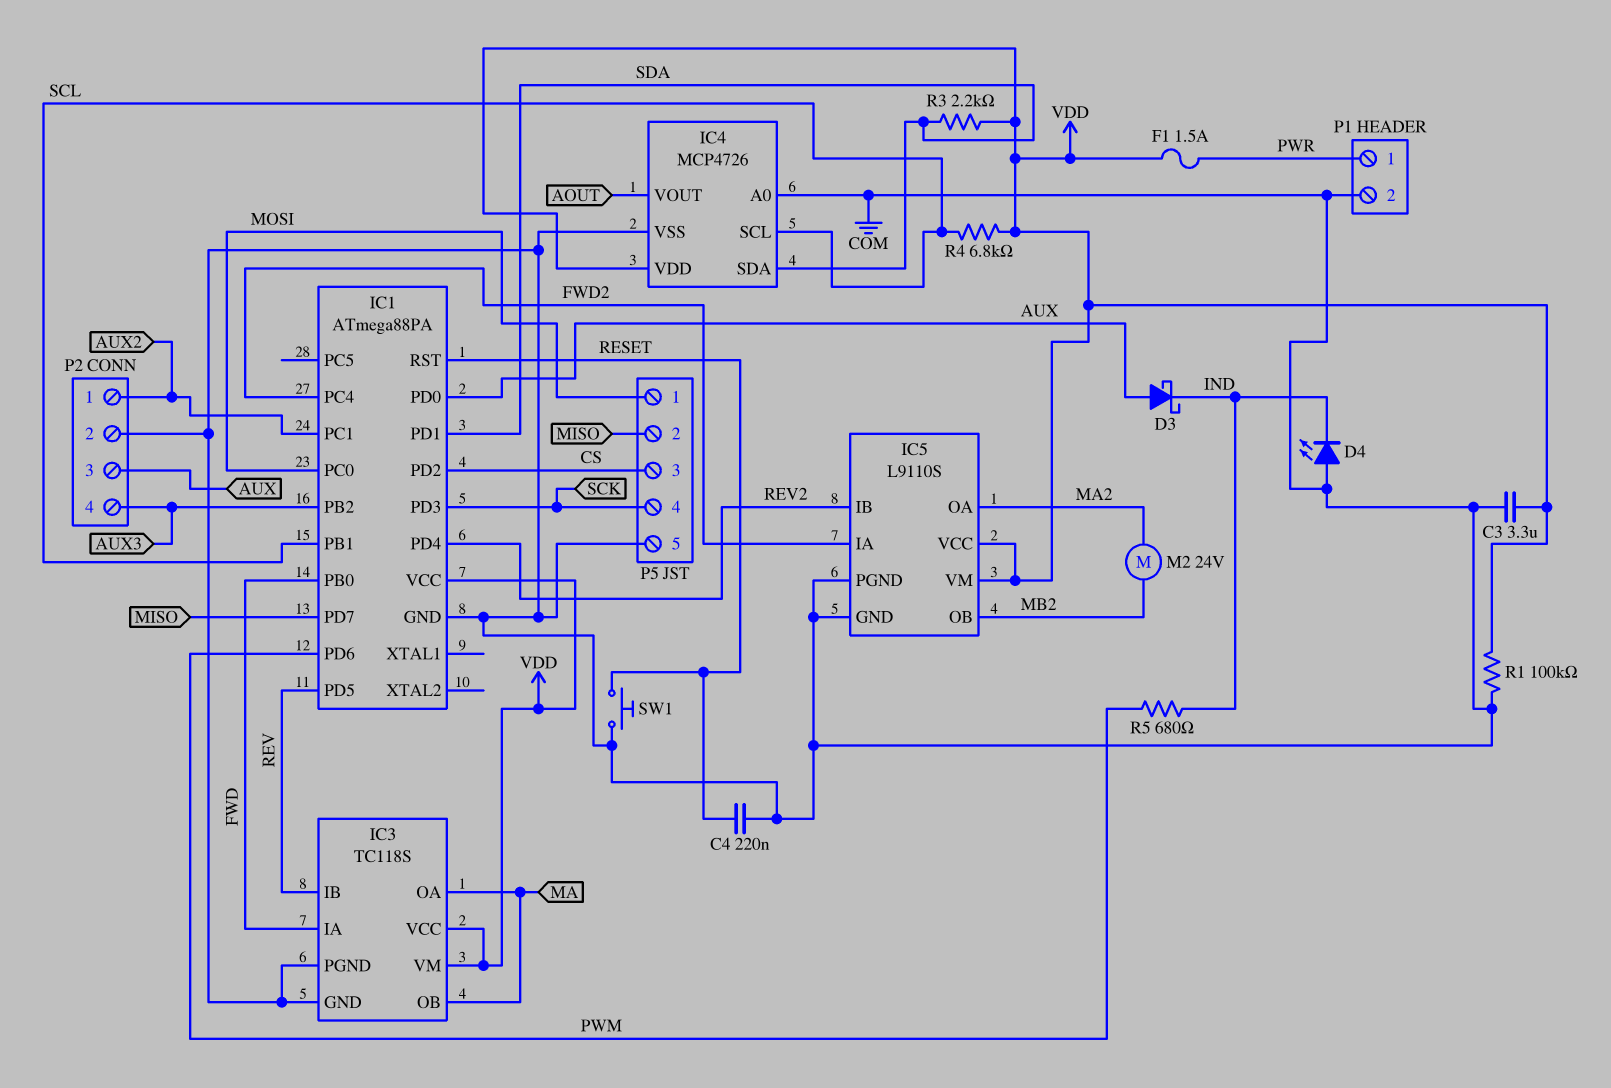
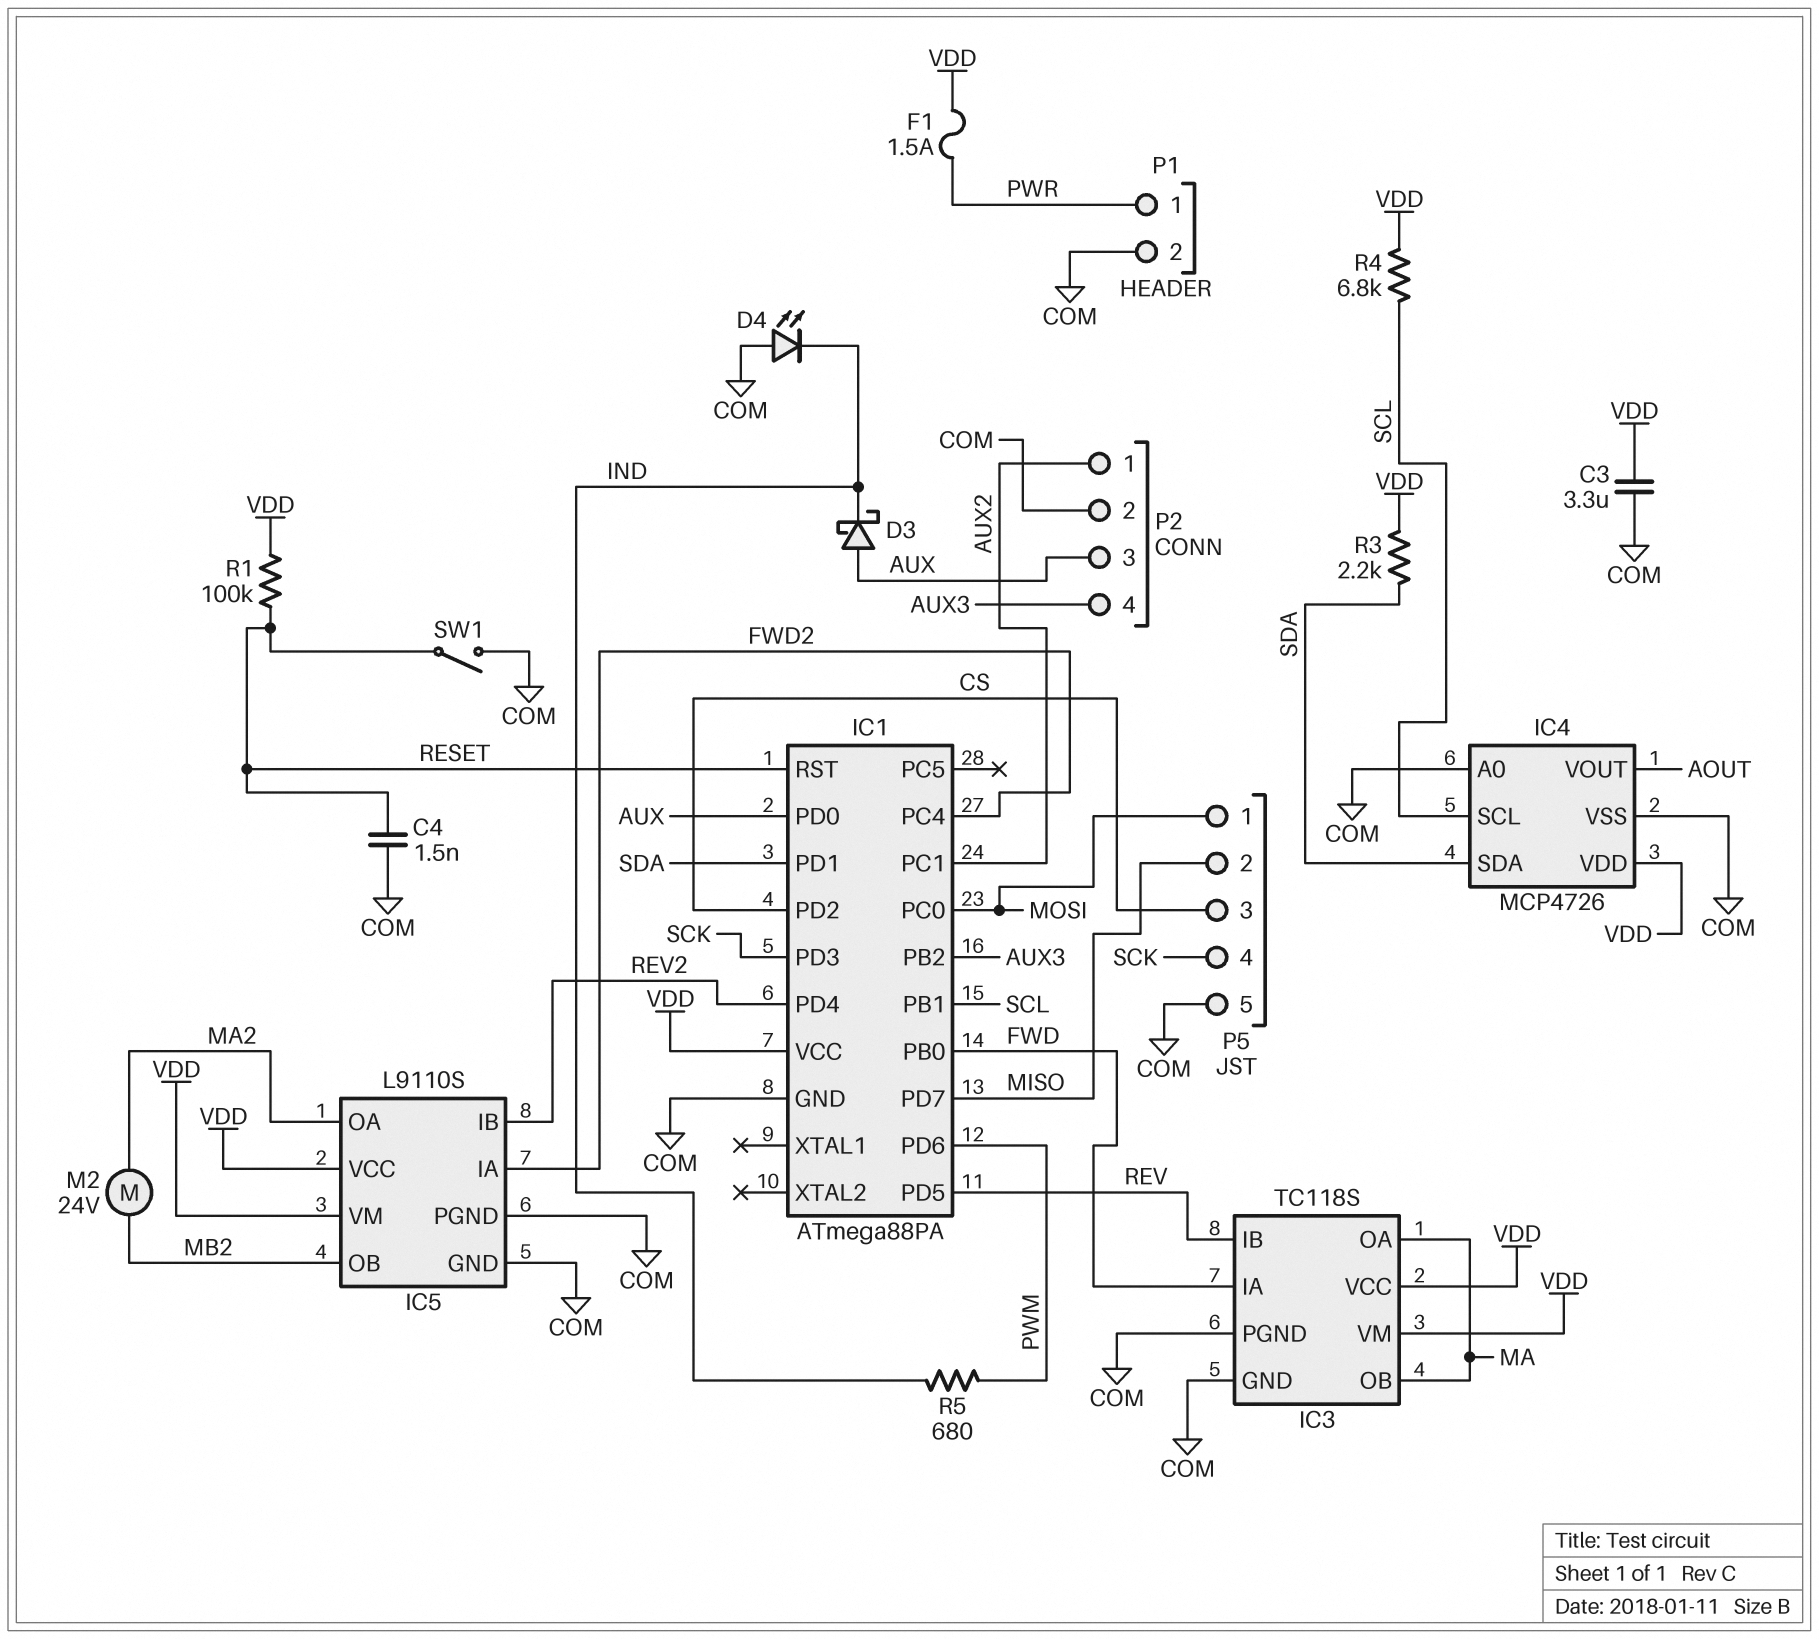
C4: 220nF (COM, RESET) -> 1.5nF (COM, RESET)
R1: 100k (COM, VDD) -> 100k (RESET, VDD)
SW1: button (COM, RESET) -> switch (COM, RESET)

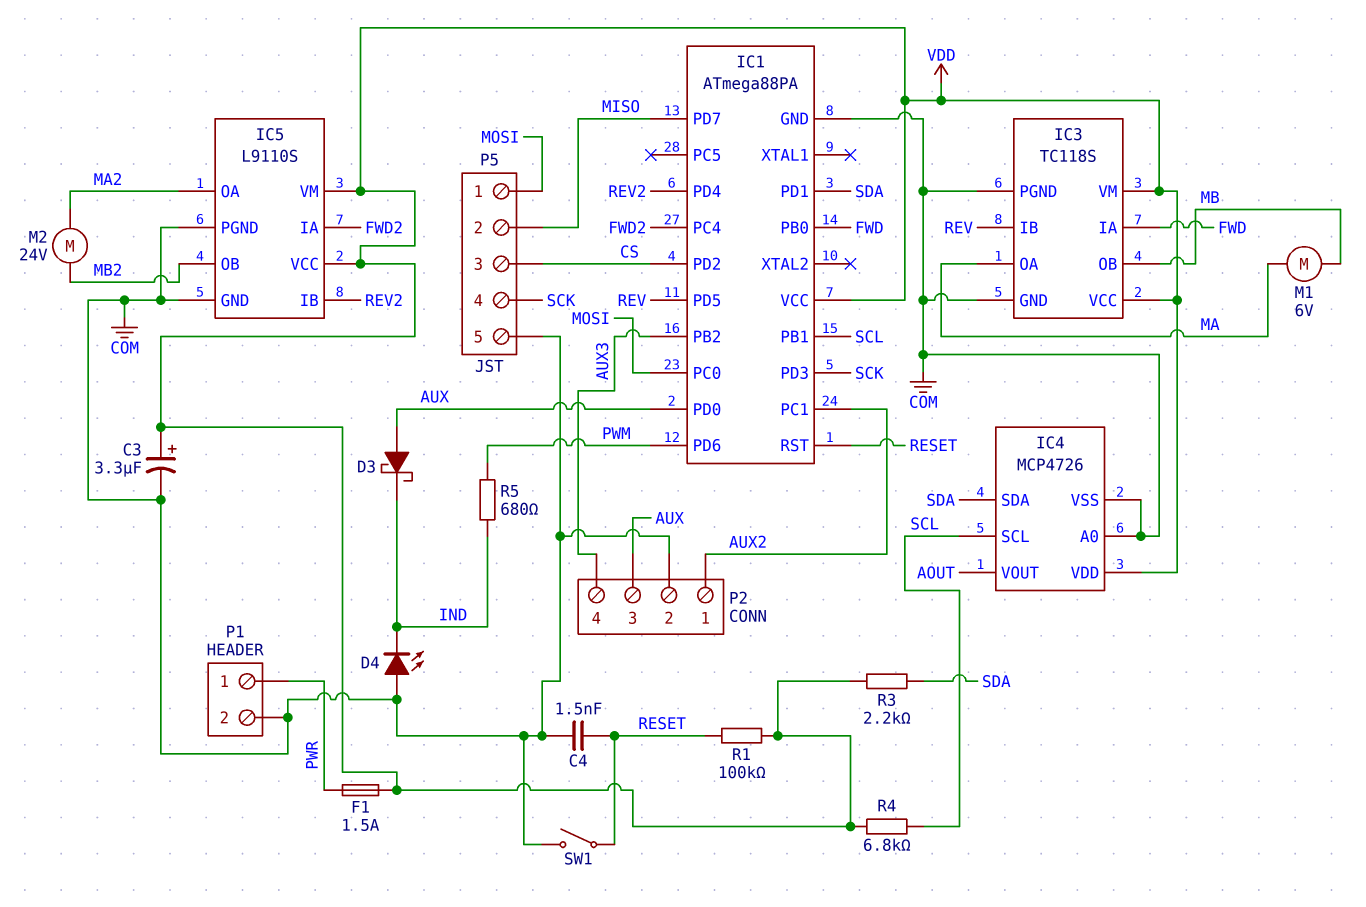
C3: 3.3uF (COM, VDD) -> 3.3uF (plus VDD, minus COM)
IC3 pin OB: MA -> MB
M1: none -> motor 6V (MA, MB)

